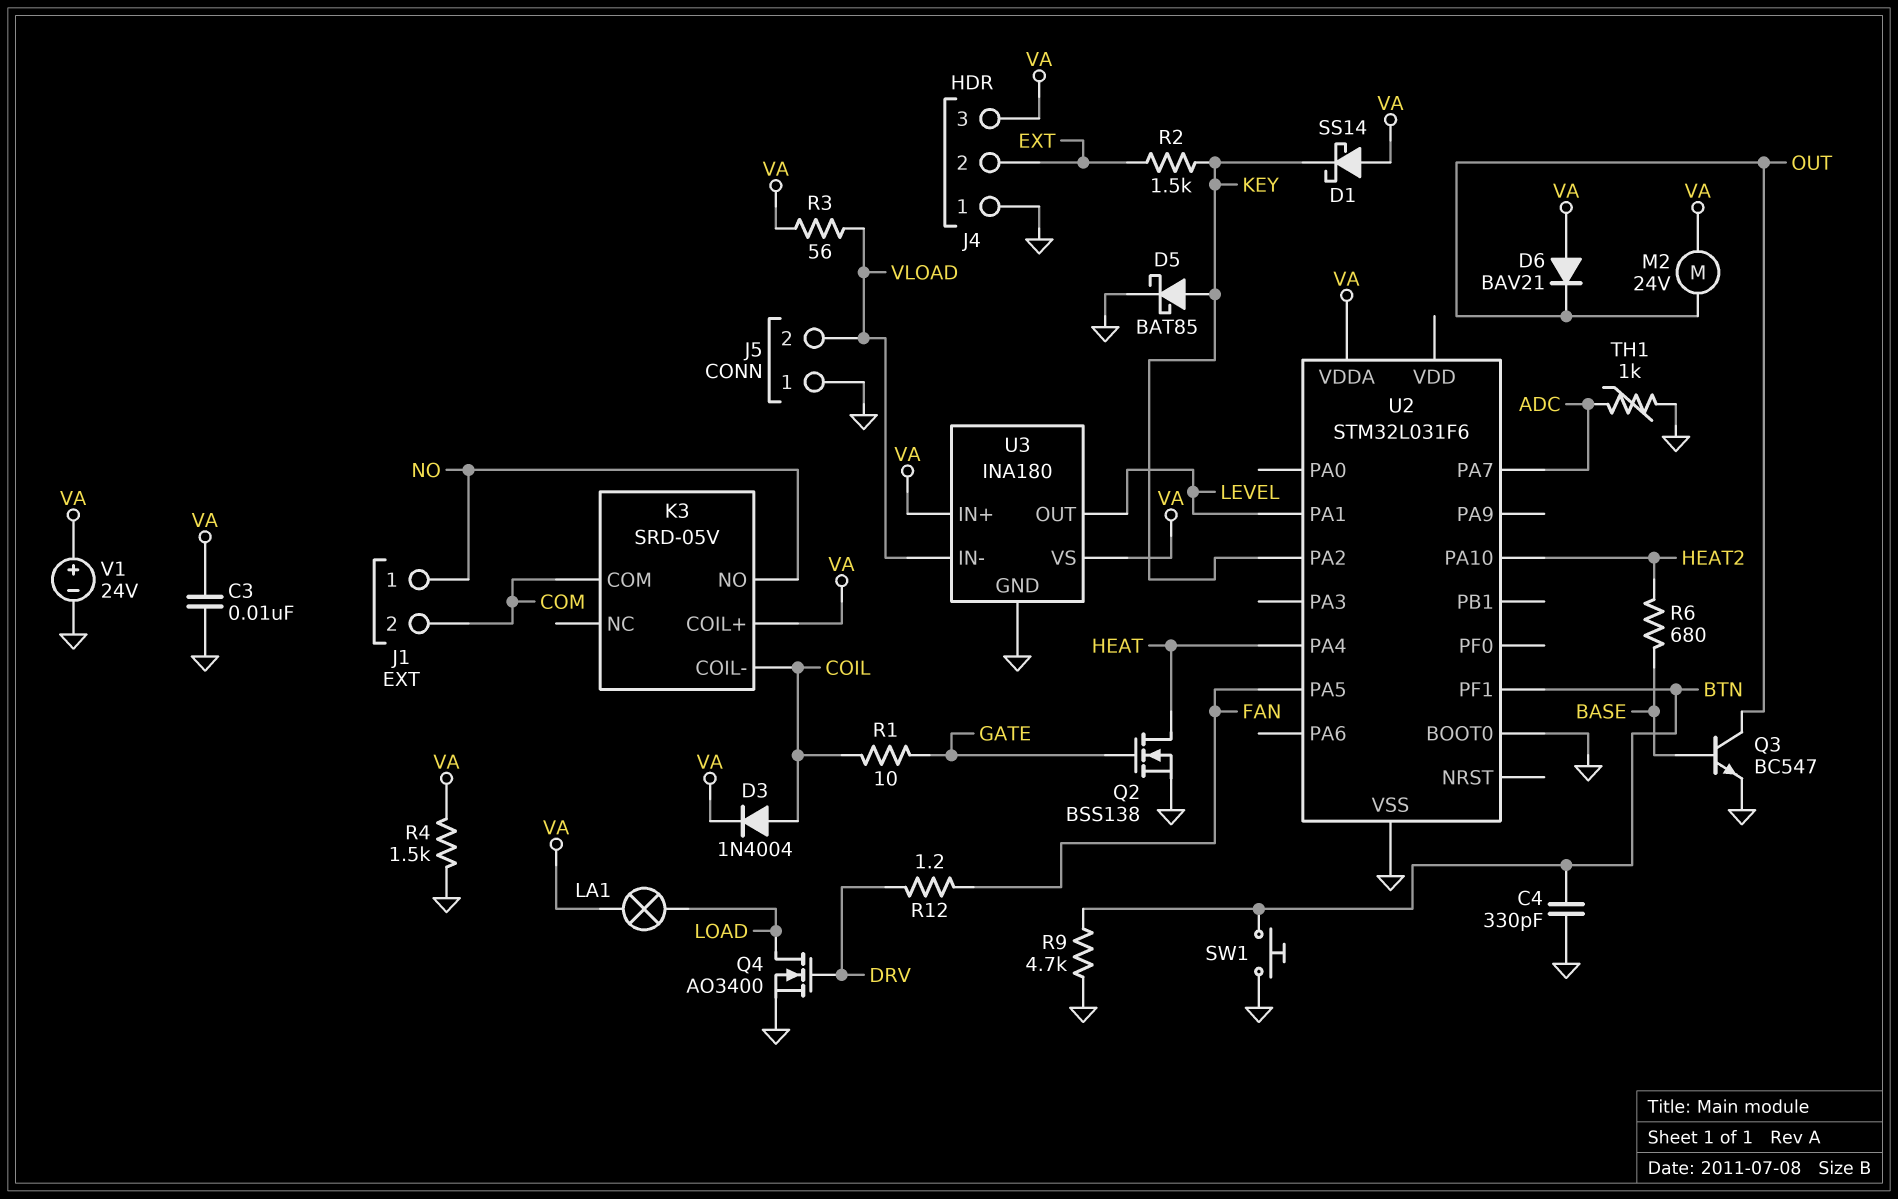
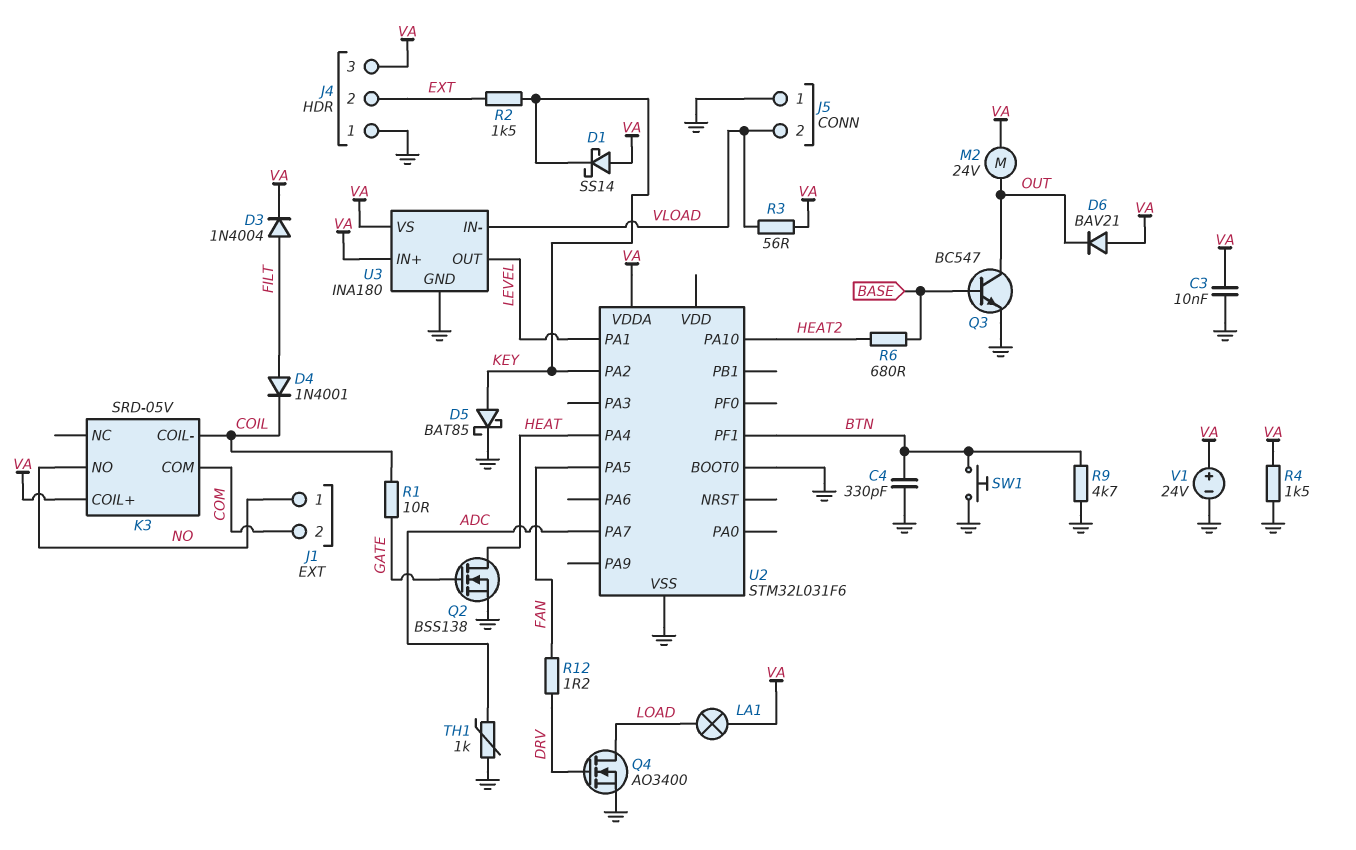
D3: diode 1N4004 (A COIL, K VA) -> diode 1N4004 (A FILT, K VA)
D4: none -> diode 1N4001 (A FILT, K COIL)

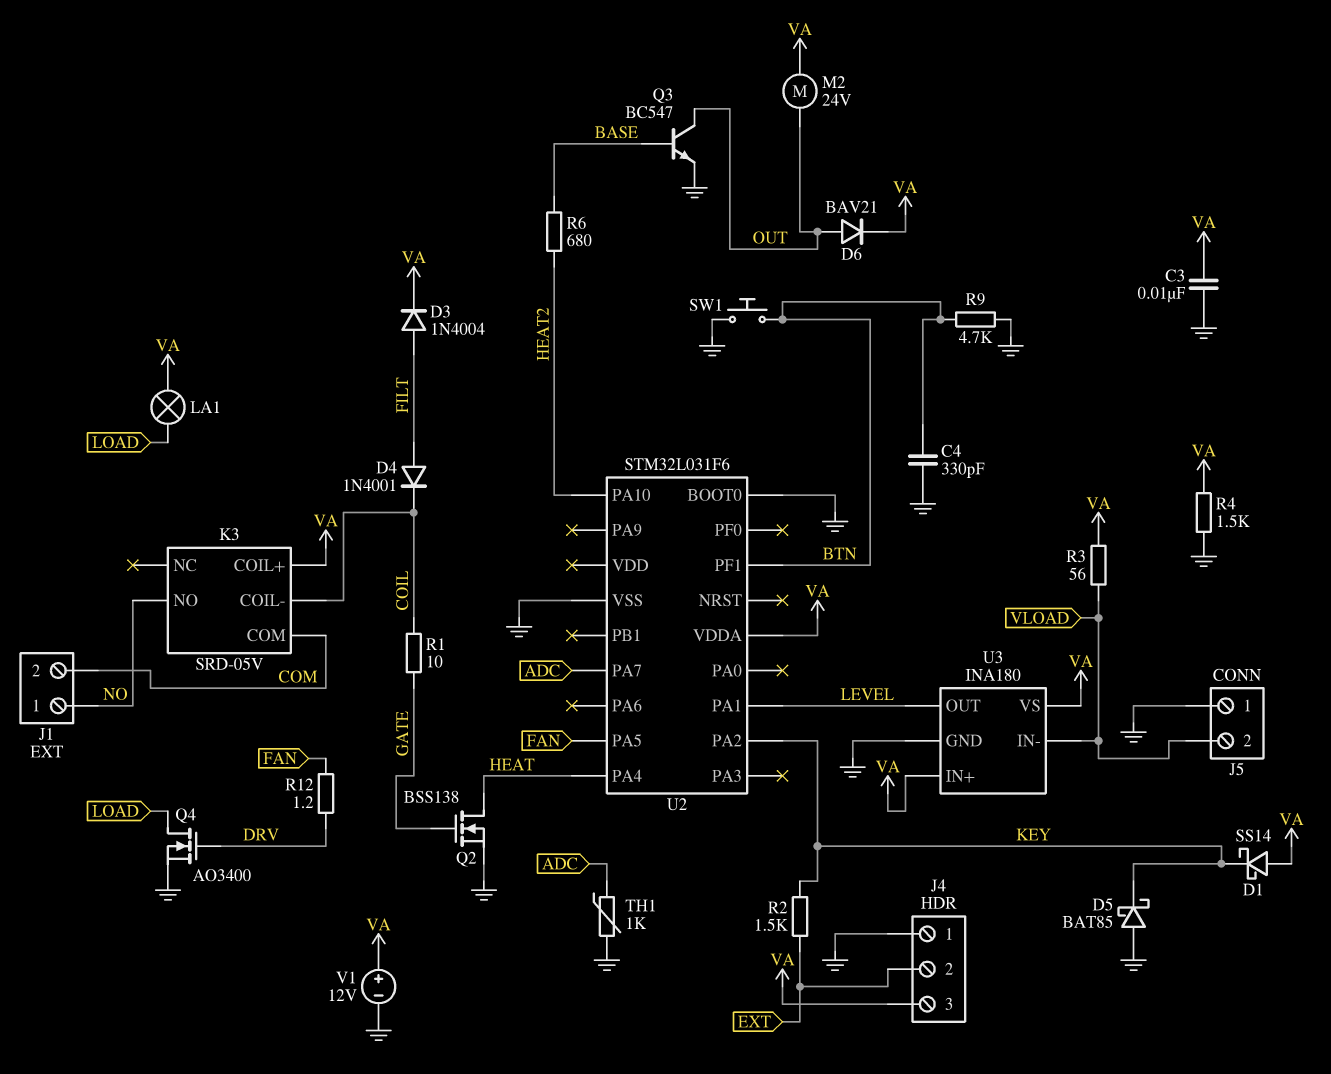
D5: schottky BAT85 (A KEY, K GND) -> schottky BAT85 (A GND, K KEY)
D6: diode BAV21 (A VA, K OUT) -> diode BAV21 (A OUT, K VA)
V1: 24V (plus VA, minus GND) -> 12V (plus VA, minus GND)

